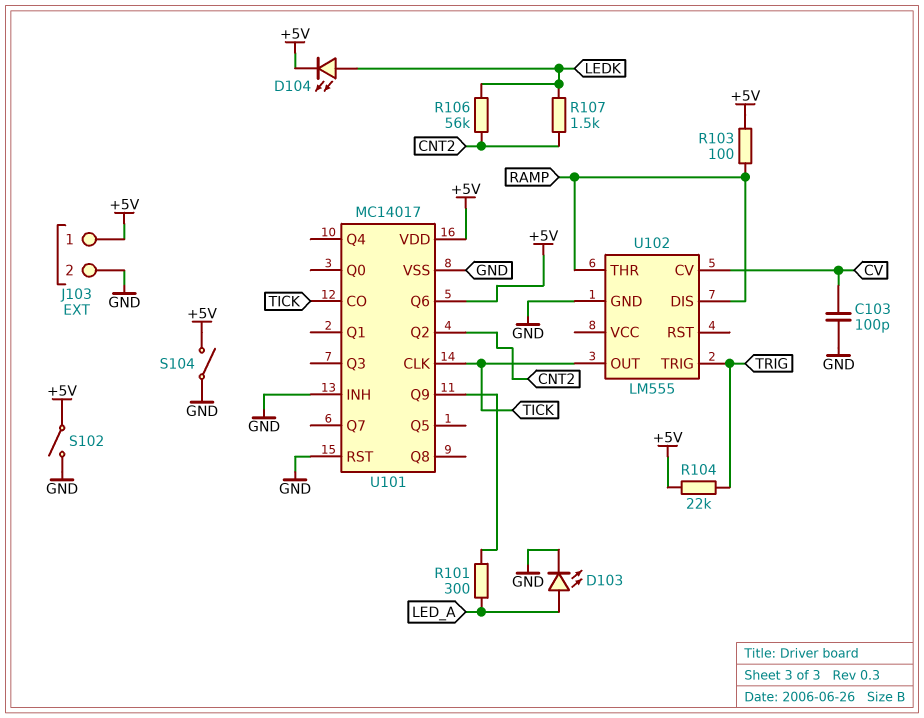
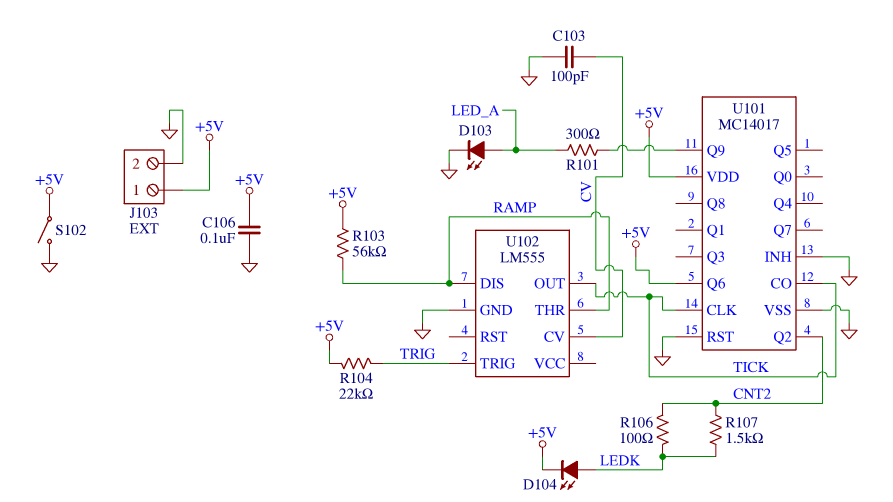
C106: none -> 100nF (+5V, GND)
R103: 100 (+5V, RAMP) -> 56k (+5V, RAMP)
R106: 56k (CNT2, LEDK) -> 100 (CNT2, LEDK)
S104: switch (+5V, GND) -> none

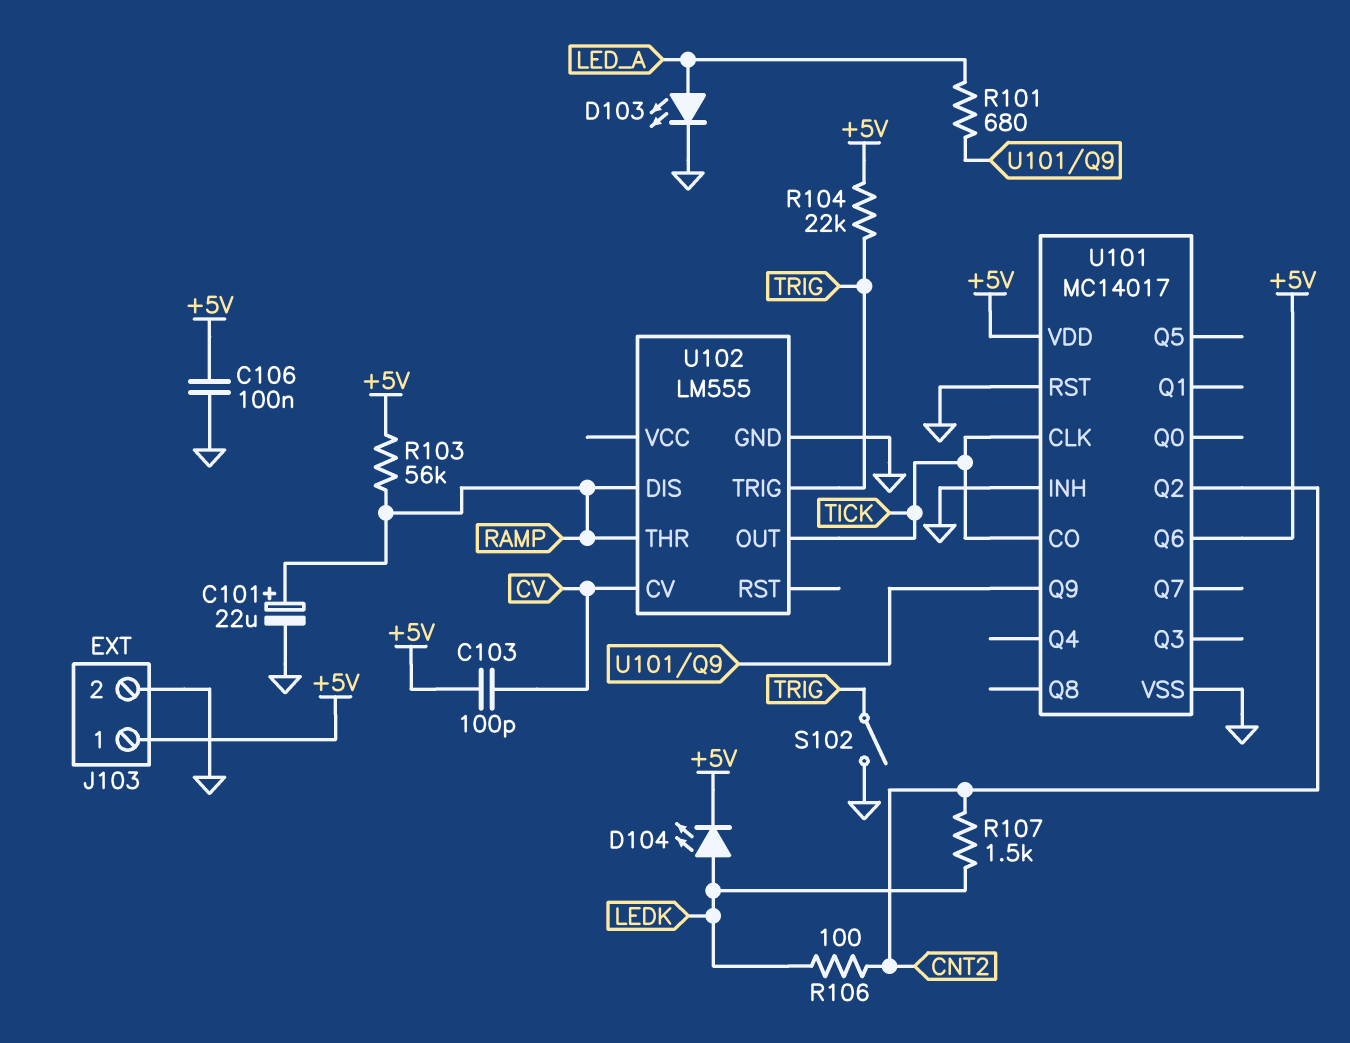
C101: none -> 22uF (plus RAMP, minus GND)
C103: 100pF (CV, GND) -> 100pF (+5V, CV)
R101: 300 (LED_A, U101/Q9) -> 680 (LED_A, U101/Q9)
S102: switch (+5V, GND) -> switch (GND, TRIG)

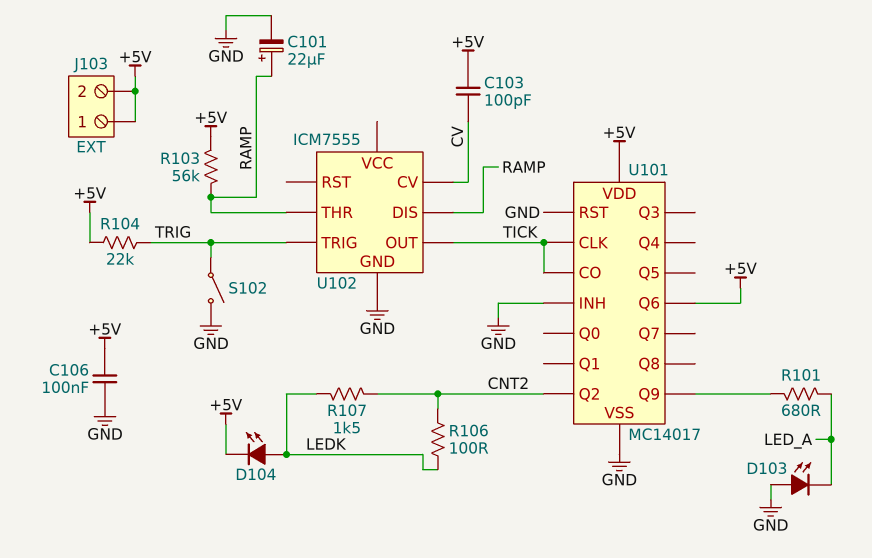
D103: LED (A LED_A, K GND) -> LED (A GND, K LED_A)
J103 pin 2: GND -> +5V
U102: LM555 -> ICM7555

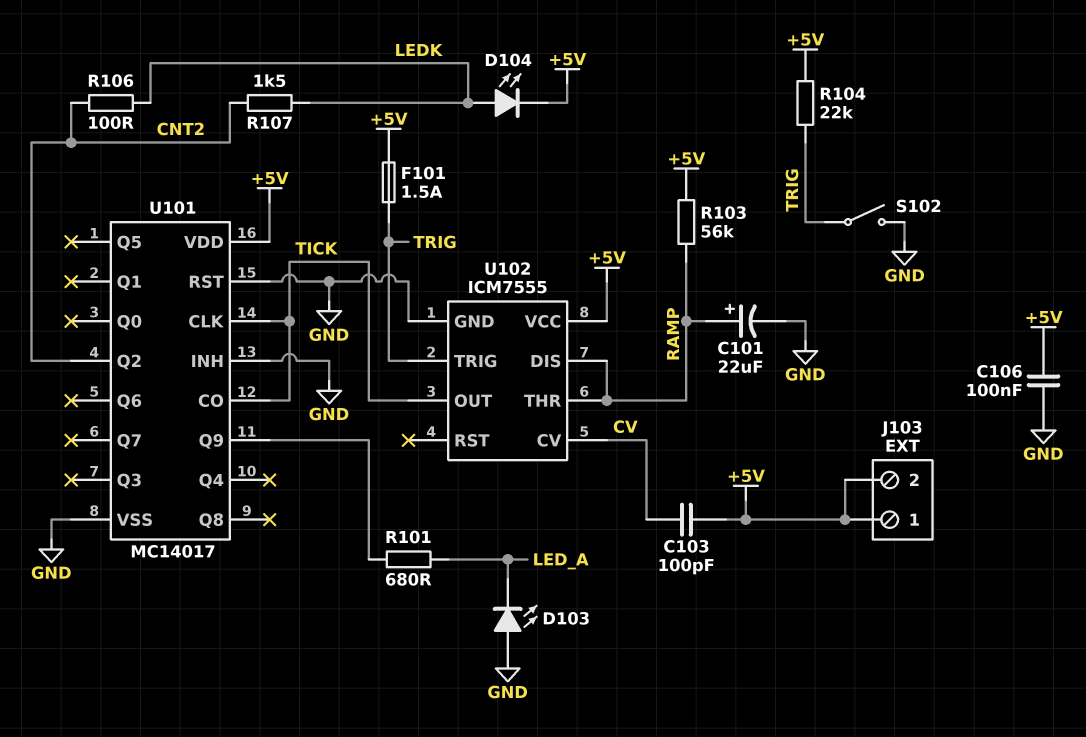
F101: none -> 1.5A (+5V, TRIG)
U101 pin Q6: +5V -> none
U102 pin VCC: none -> +5V

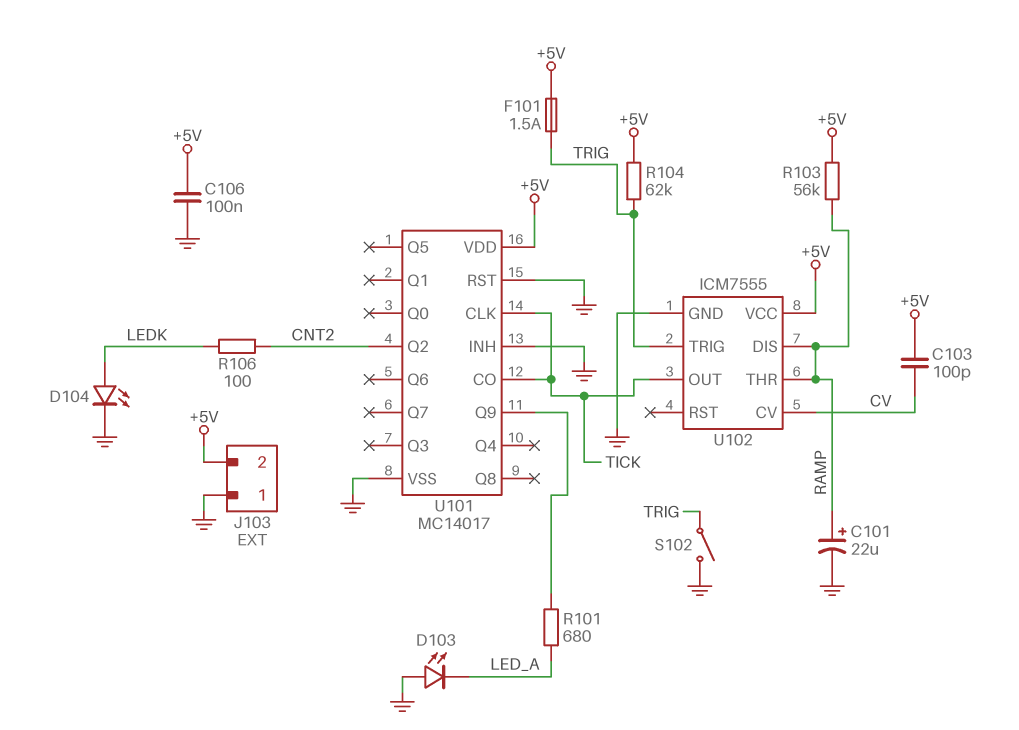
D104: LED (A LEDK, K +5V) -> LED (A LEDK, K GND)
J103 pin 1: +5V -> GND
R104: 22k (+5V, TRIG) -> 62k (+5V, TRIG)
R107: 1.5k (CNT2, LEDK) -> none

